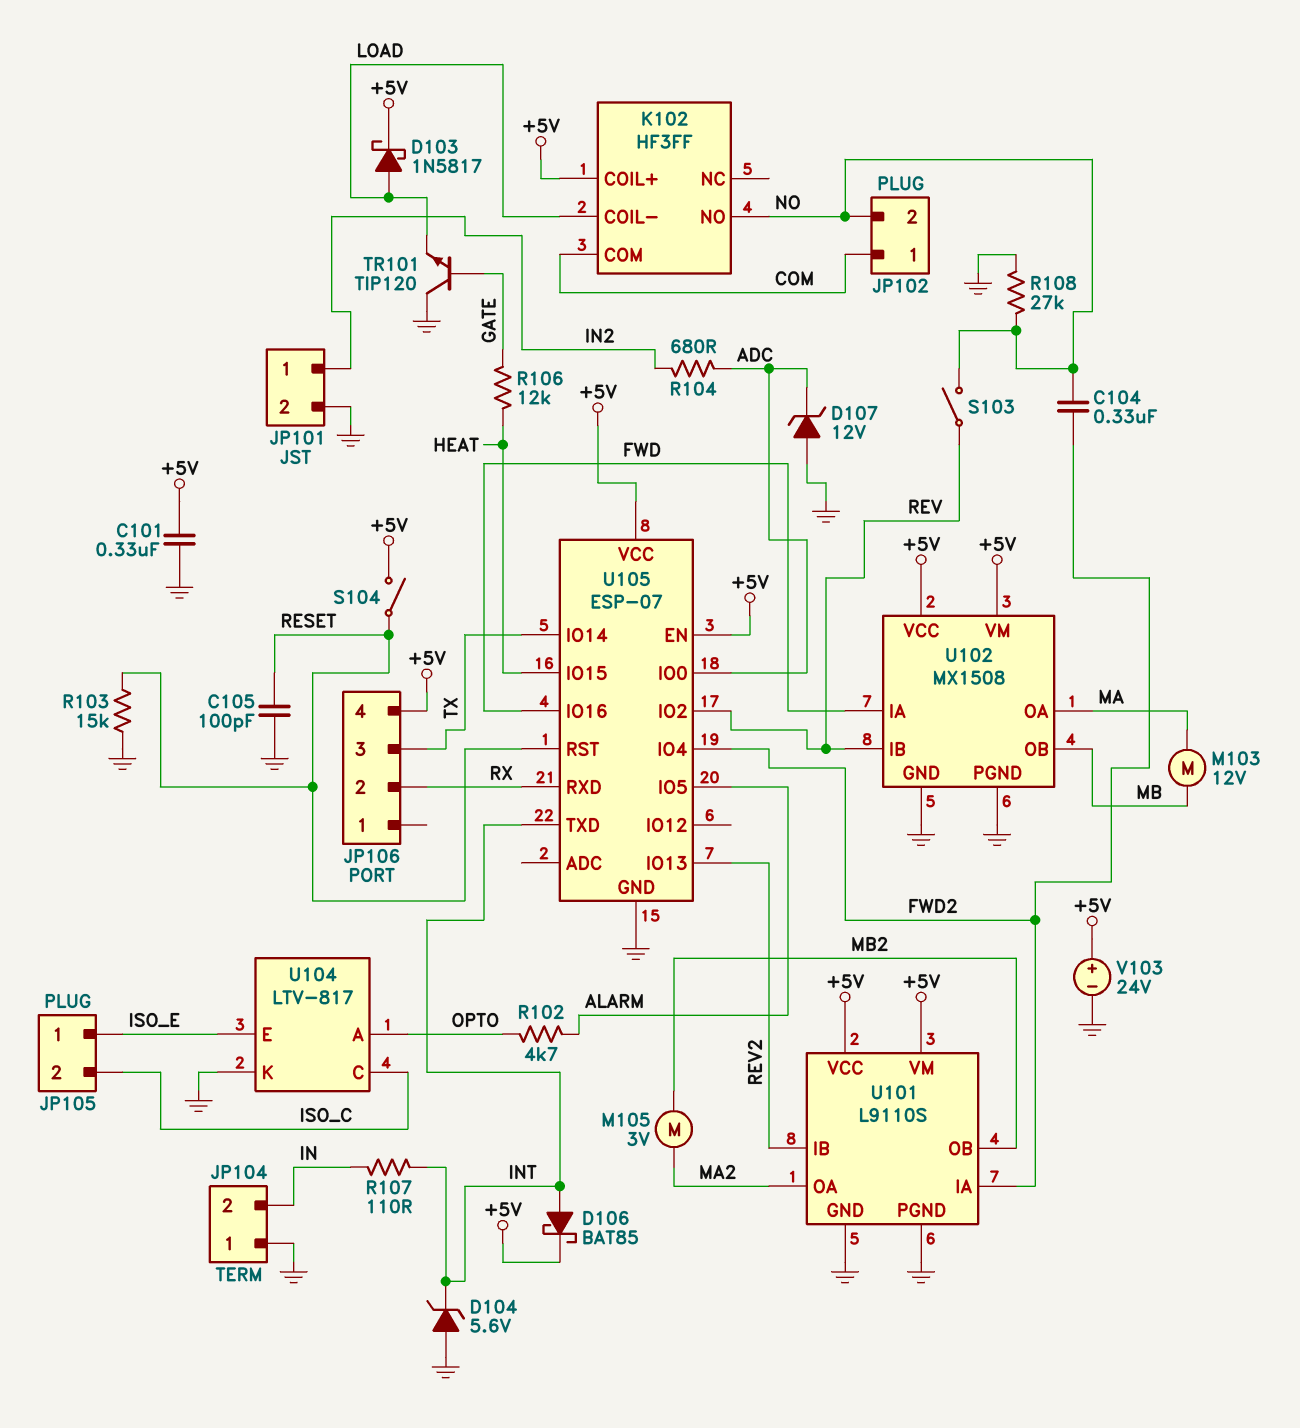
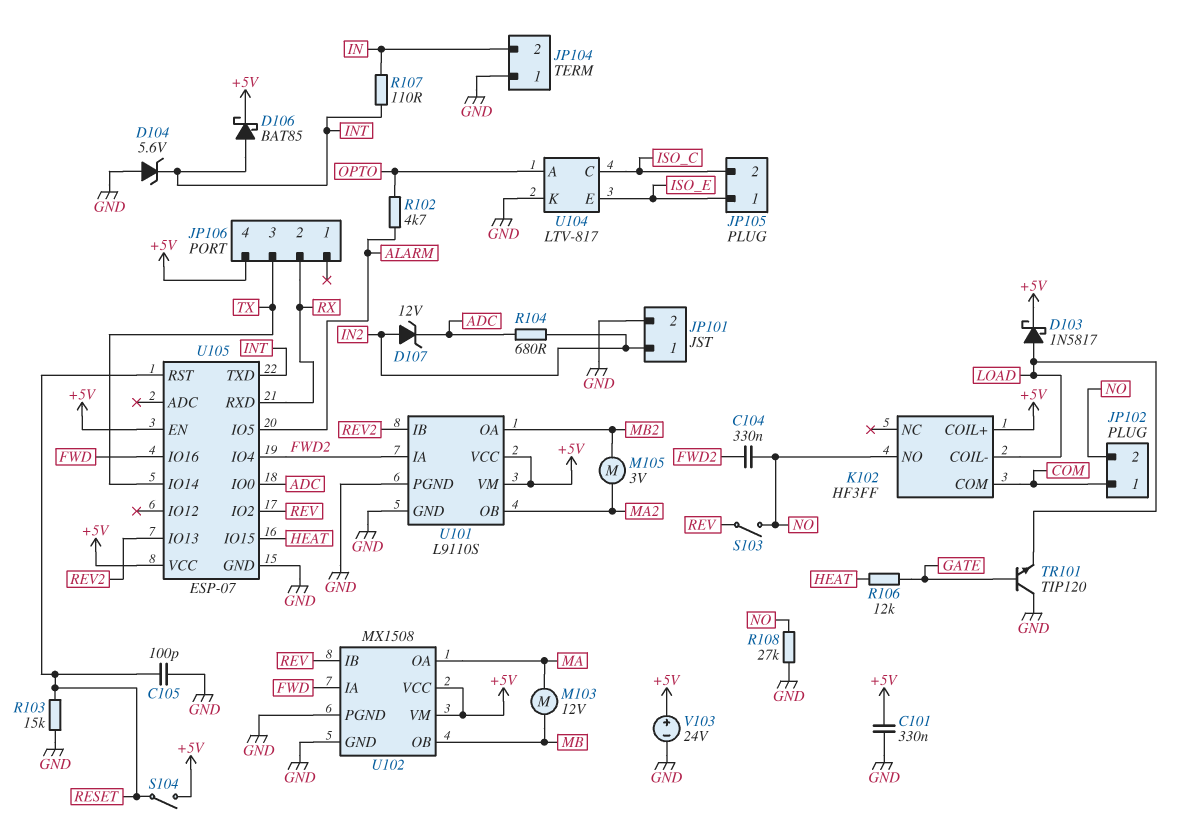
D107: zener 12V (A GND, K ADC) -> zener 12V (A IN2, K ADC)
U101 pin OA: MA2 -> MB2
U101 pin OB: MB2 -> MA2

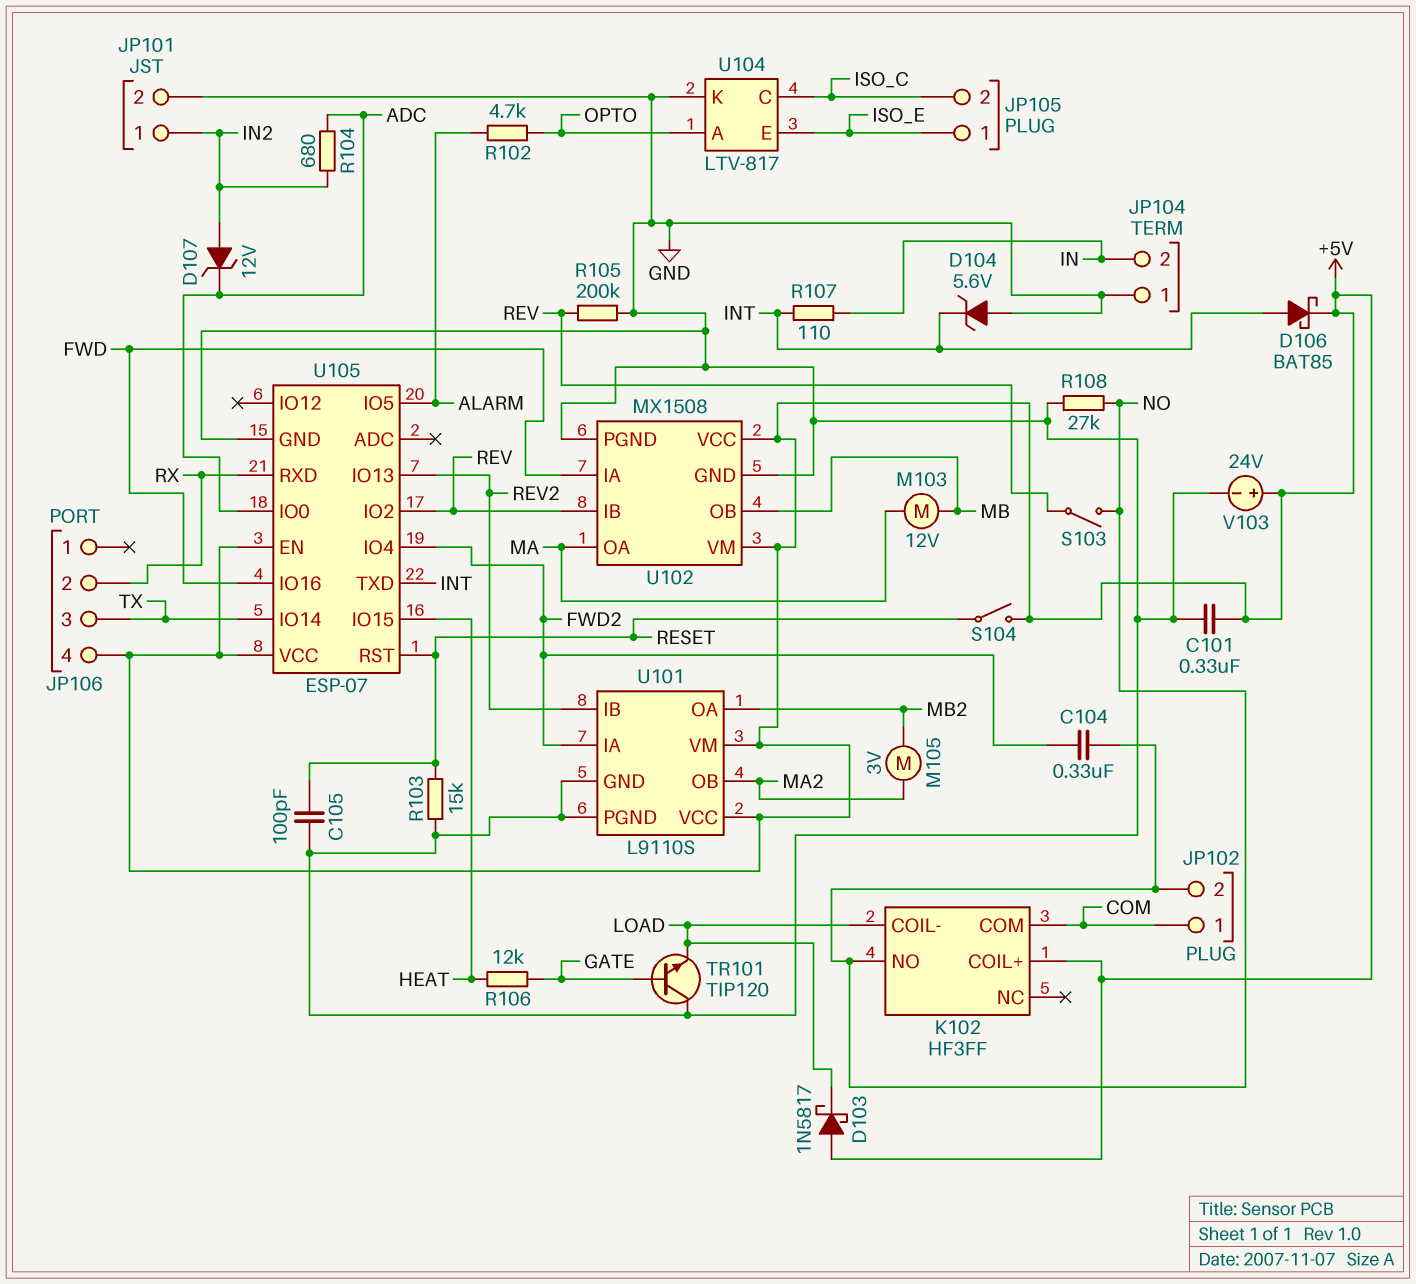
D103: schottky 1N5817 (A LOAD, K +5V) -> schottky 1N5817 (A +5V, K LOAD)
R105: none -> 200k (GND, REV)

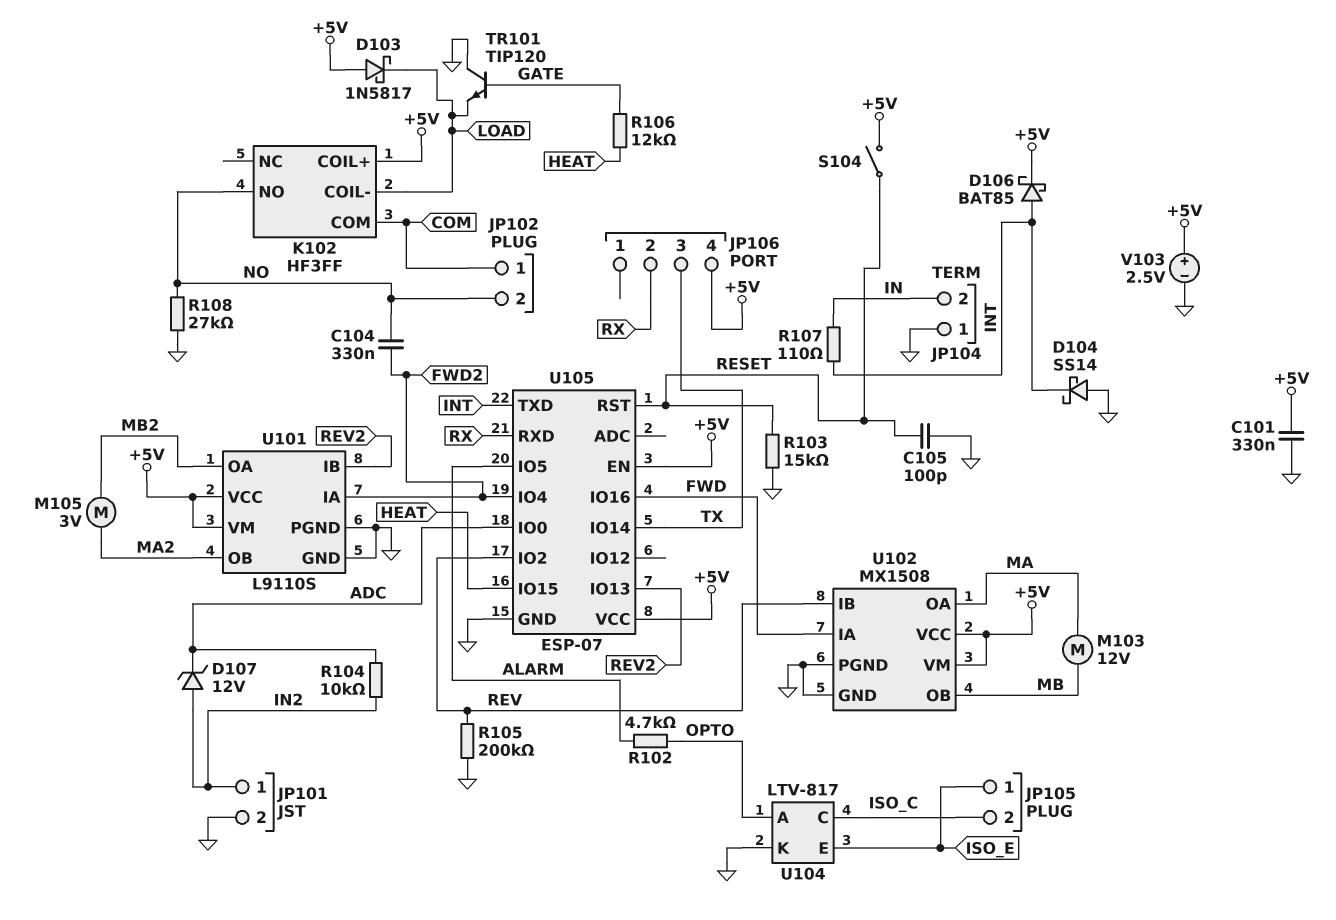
D104: zener 5.6V (A GND, K INT) -> schottky SS14 (A GND, K INT)
R104: 680 (ADC, IN2) -> 10k (ADC, IN2)
S103: switch (NO, REV) -> none
V103: 24V (plus +5V, minus GND) -> 2.5V (plus +5V, minus GND)

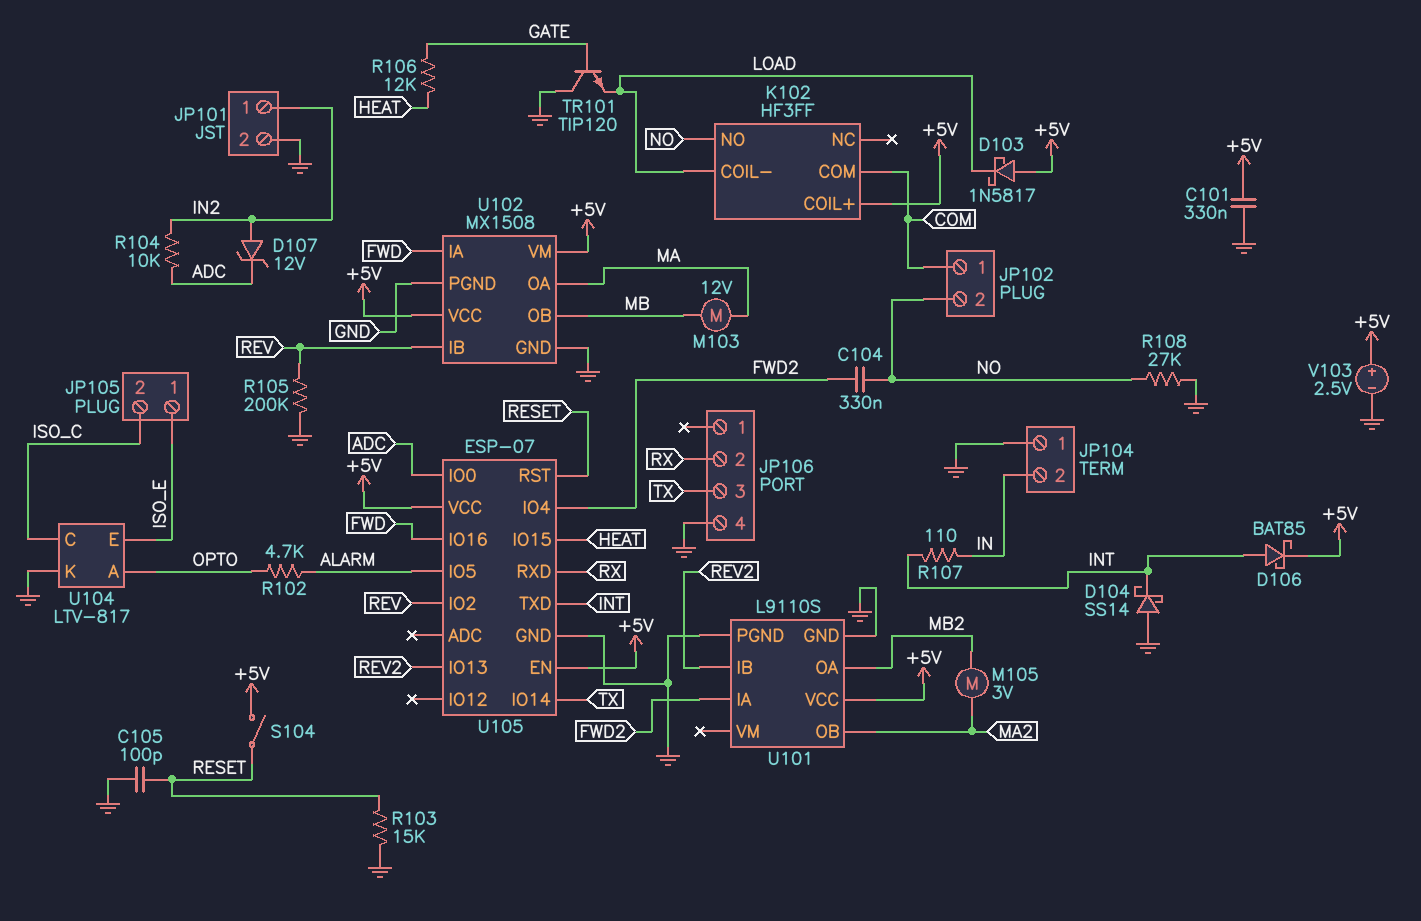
JP106 pin 4: +5V -> GND
U101 pin VM: +5V -> none

